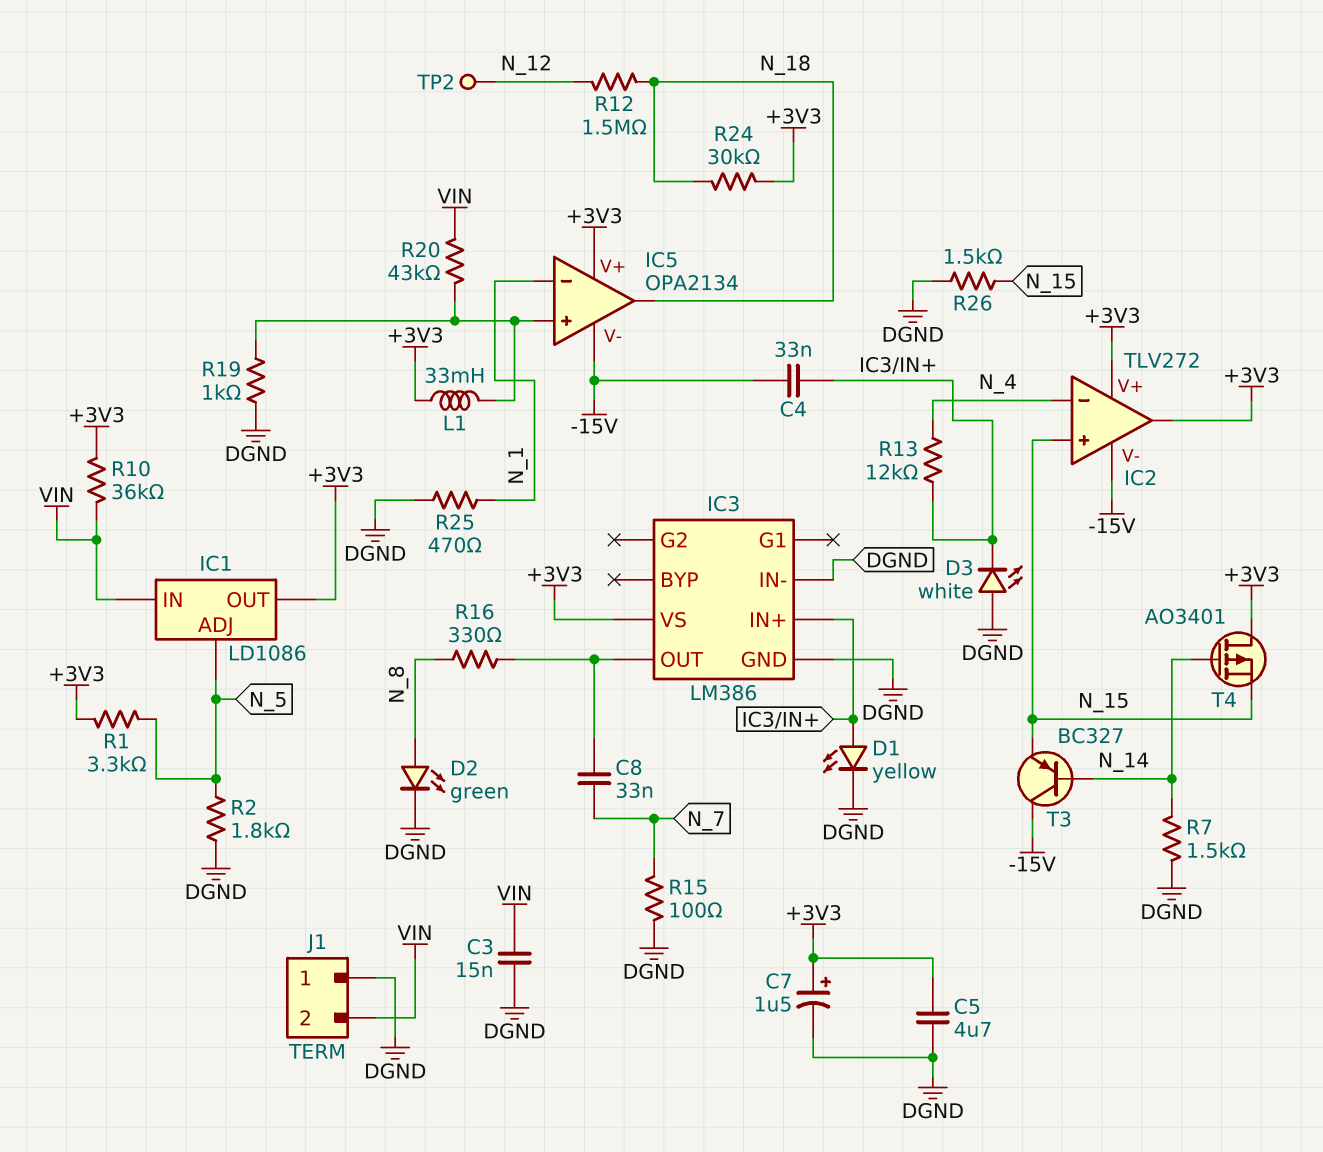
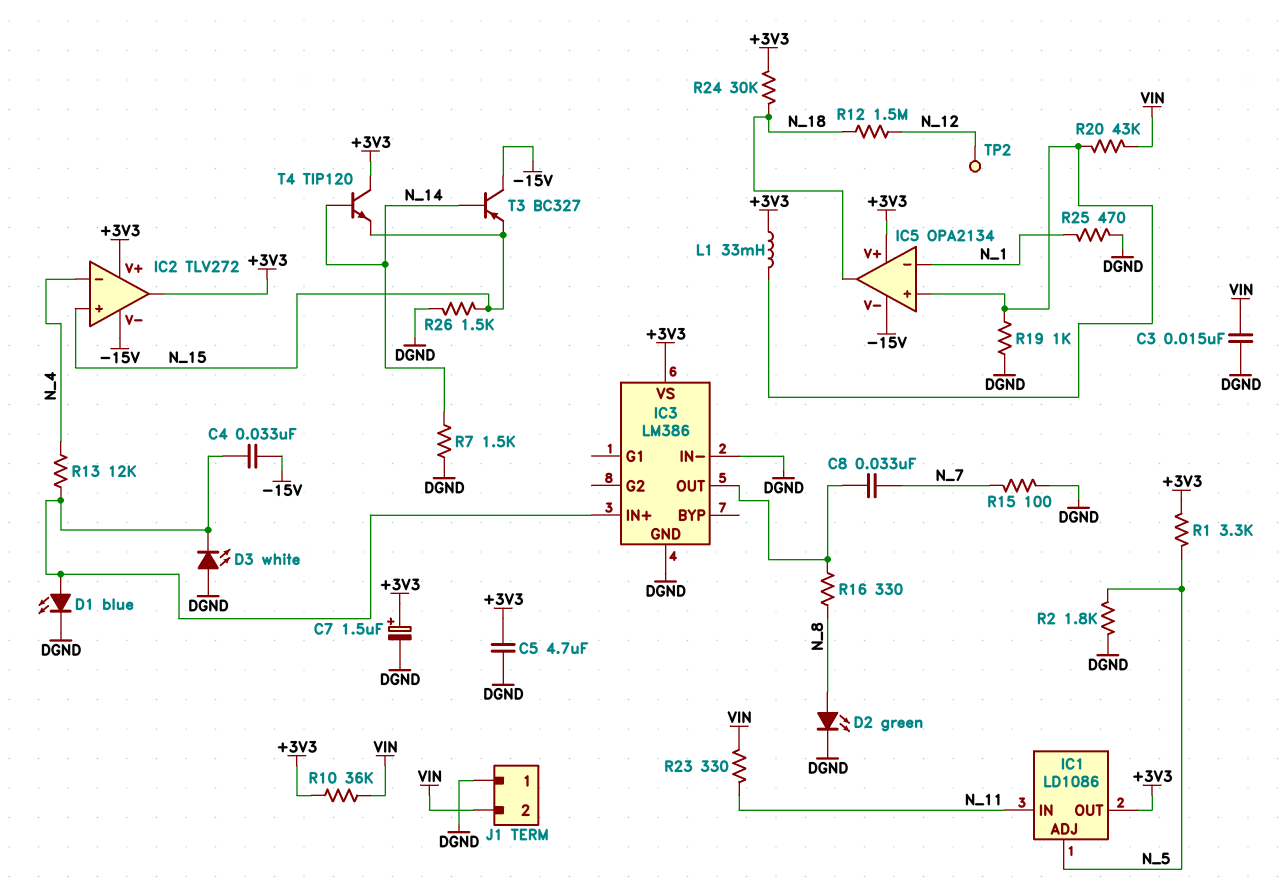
D1: LED yellow (A IC3/IN+, K DGND) -> LED blue (A IC3/IN+, K DGND)
IC1 pin IN: VIN -> N_11
R23: none -> 330 (N_11, VIN)
T4: PMOS AO3401 (G N_14, D +3V3, S N_15) -> NPN TIP120 (B N_14, C +3V3, E N_15)

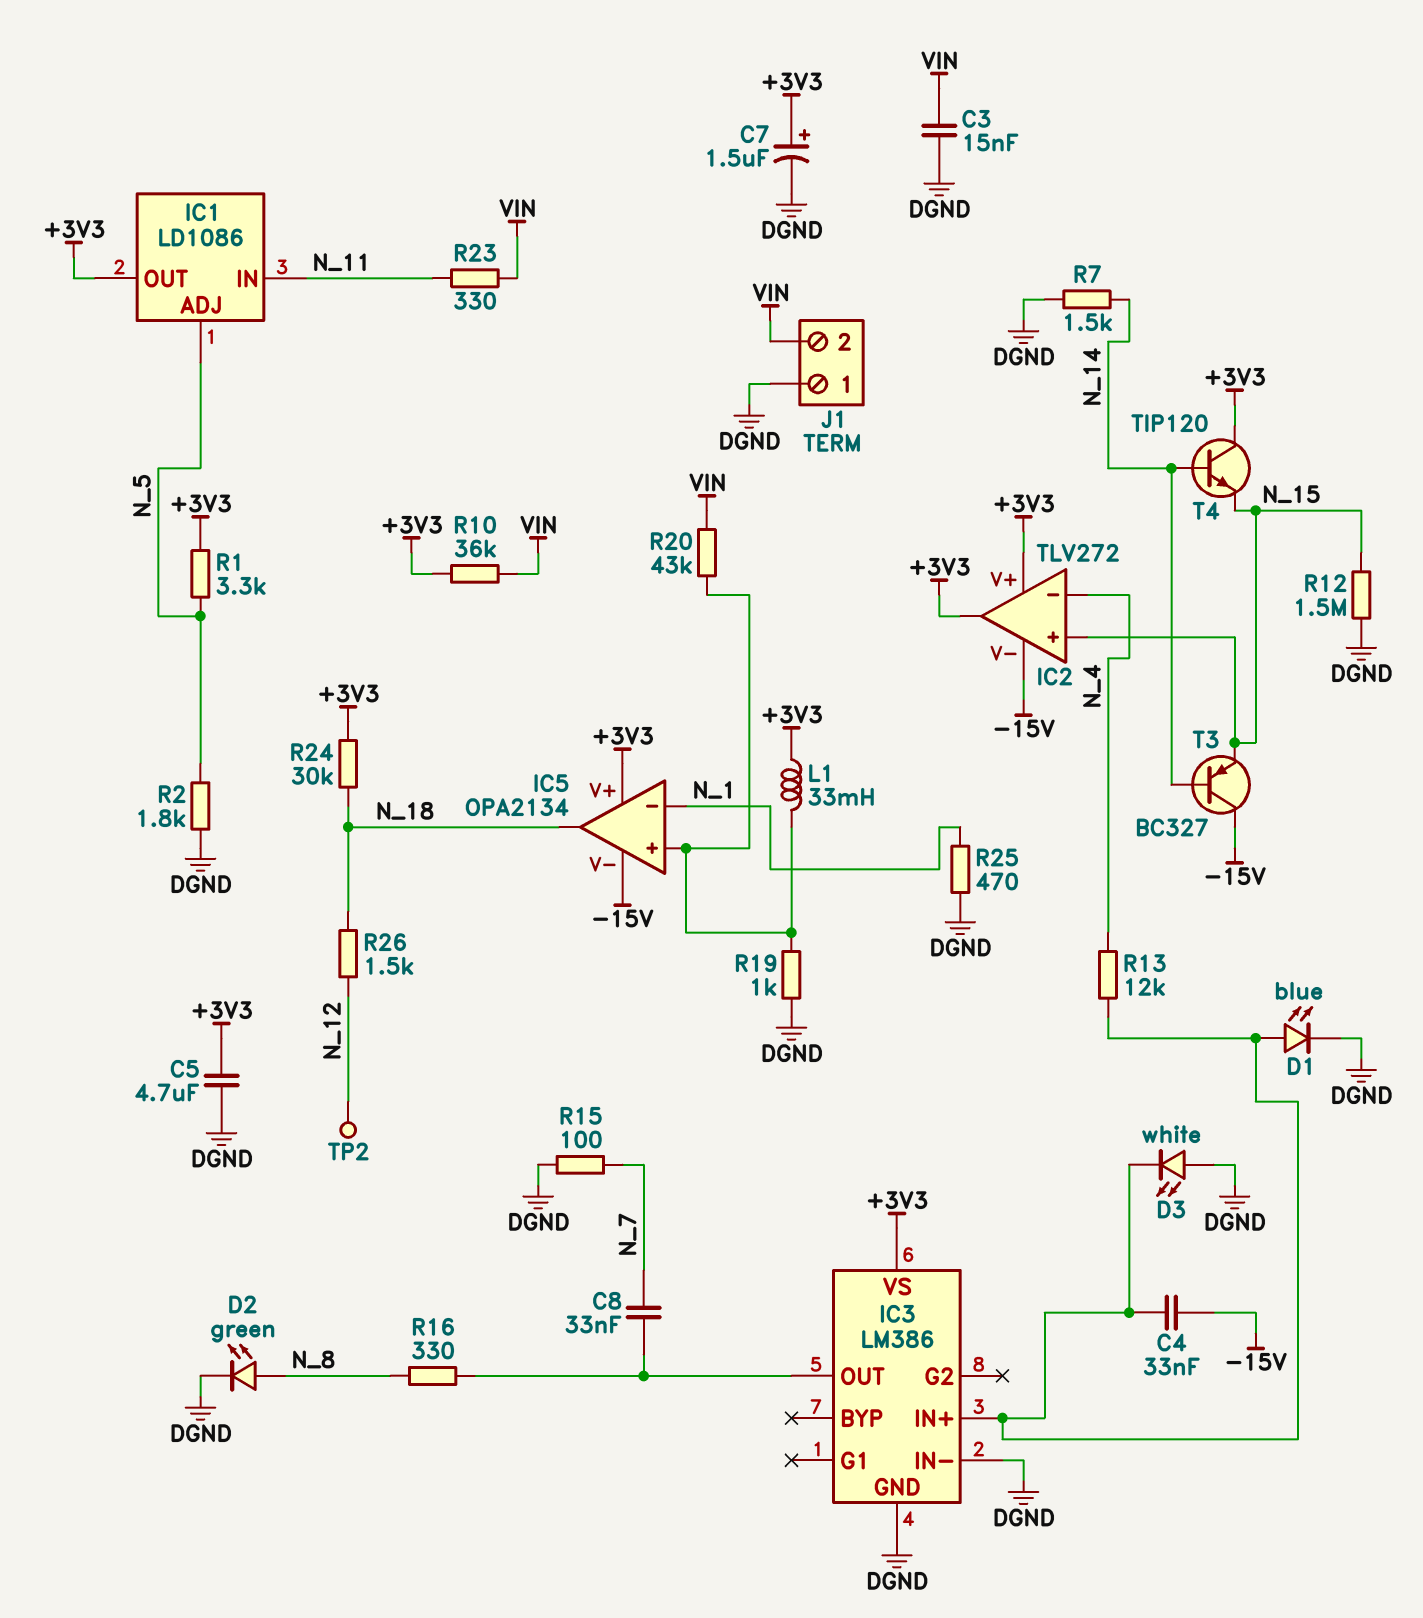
R12: 1.5M (N_12, N_18) -> 1.5M (DGND, N_15)
R26: 1.5k (DGND, N_15) -> 1.5k (N_12, N_18)

